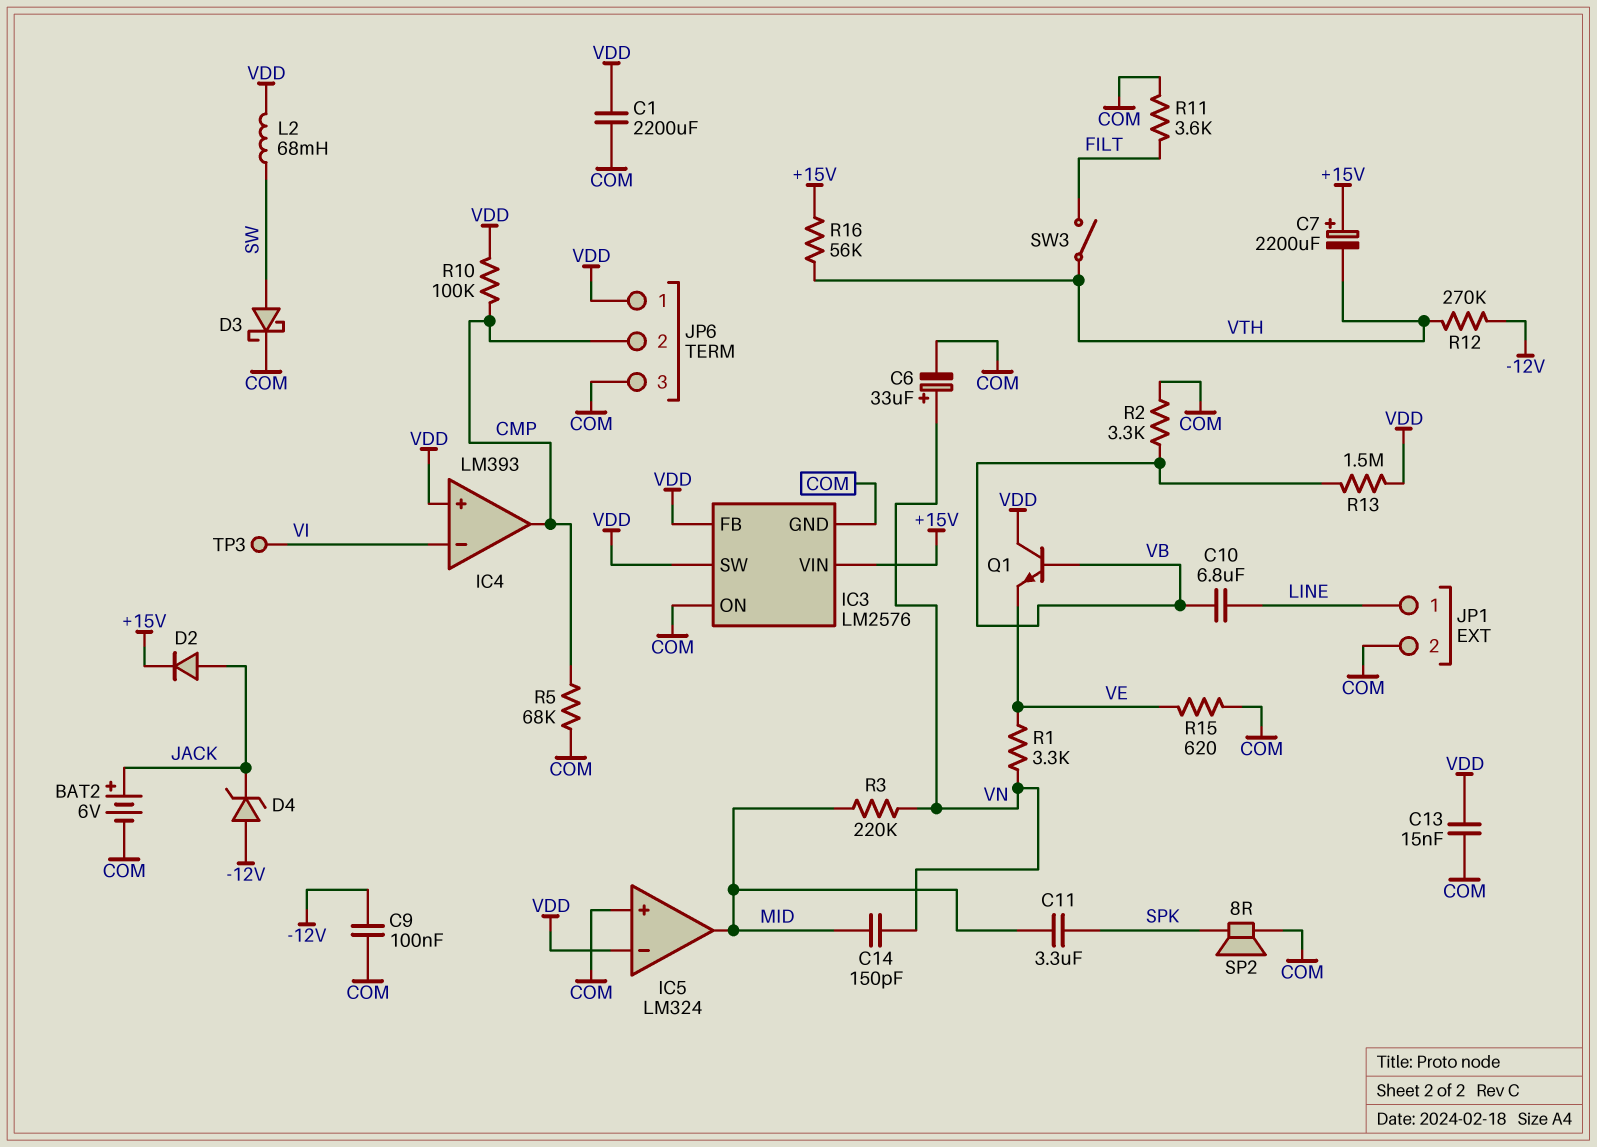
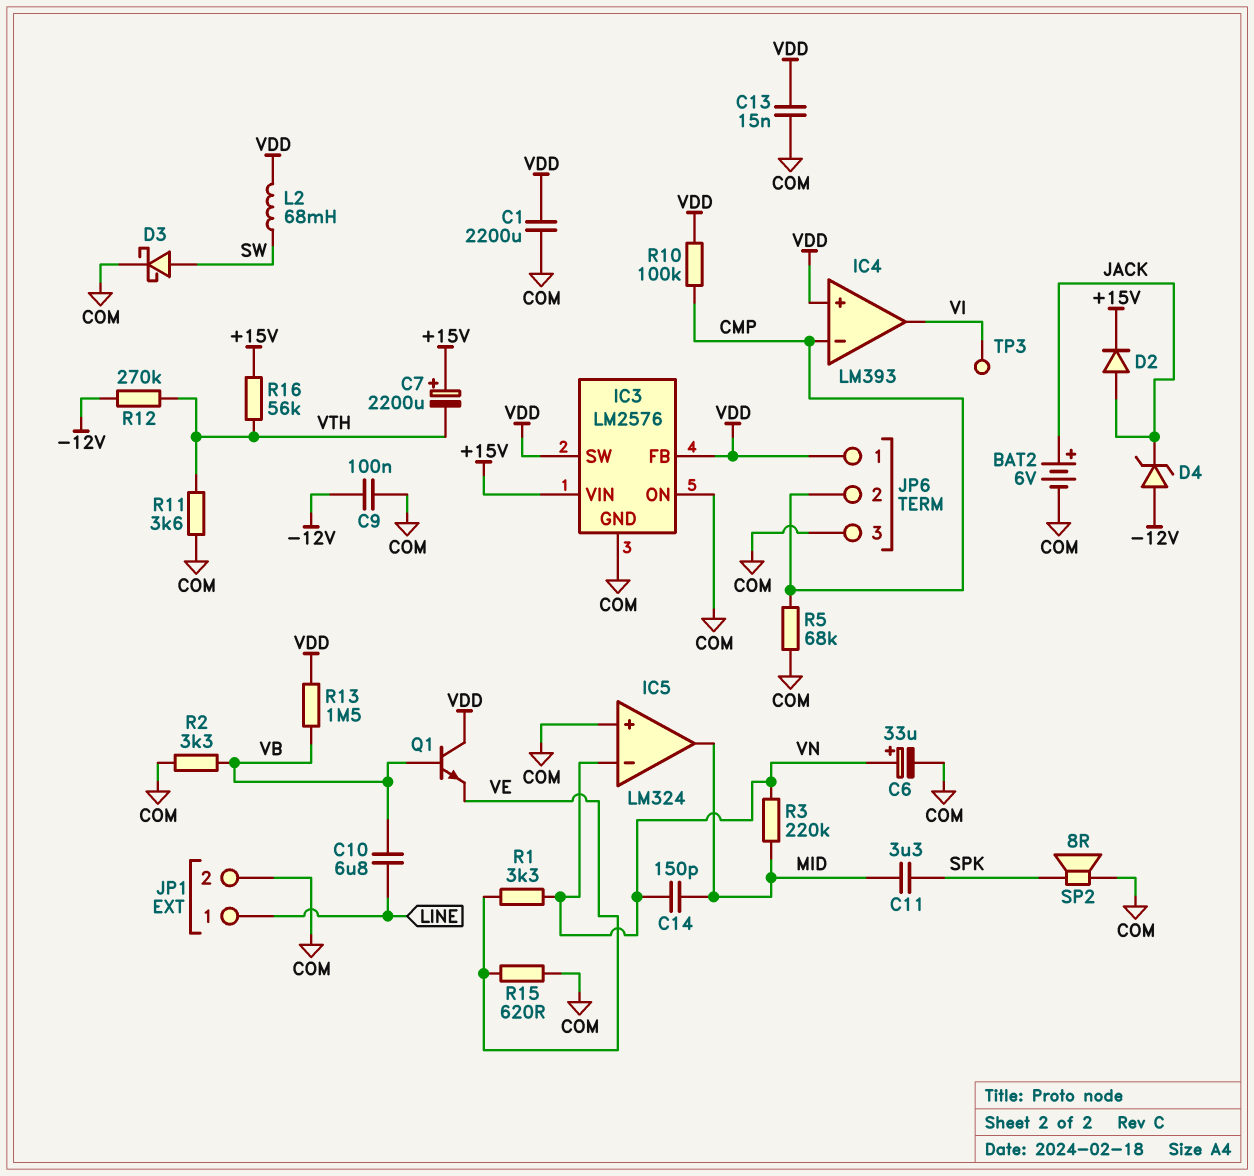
IC4 pin in-: VI -> CMP
IC4 pin out: CMP -> VI
IC5 pin in-: VDD -> VN
R11: 3.6k (COM, FILT) -> 3.6k (COM, VTH)
SW3: switch (FILT, VTH) -> none

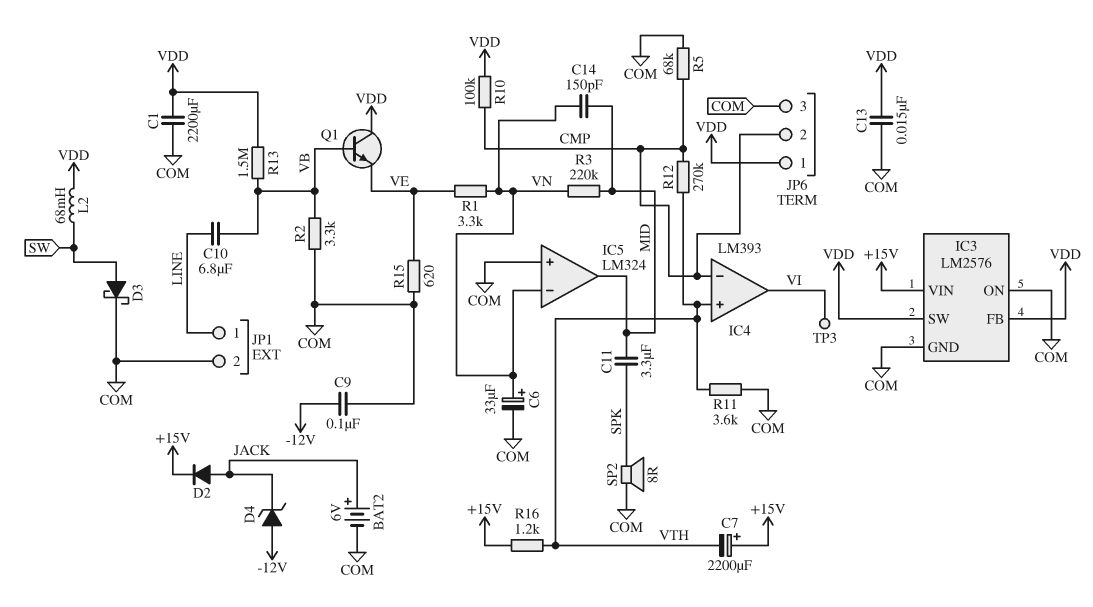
IC4 pin in+: VDD -> VTH
R12: 270k (-12V, VTH) -> 270k (CMP, VTH)
R16: 56k (+15V, VTH) -> 1.2k (+15V, VTH)

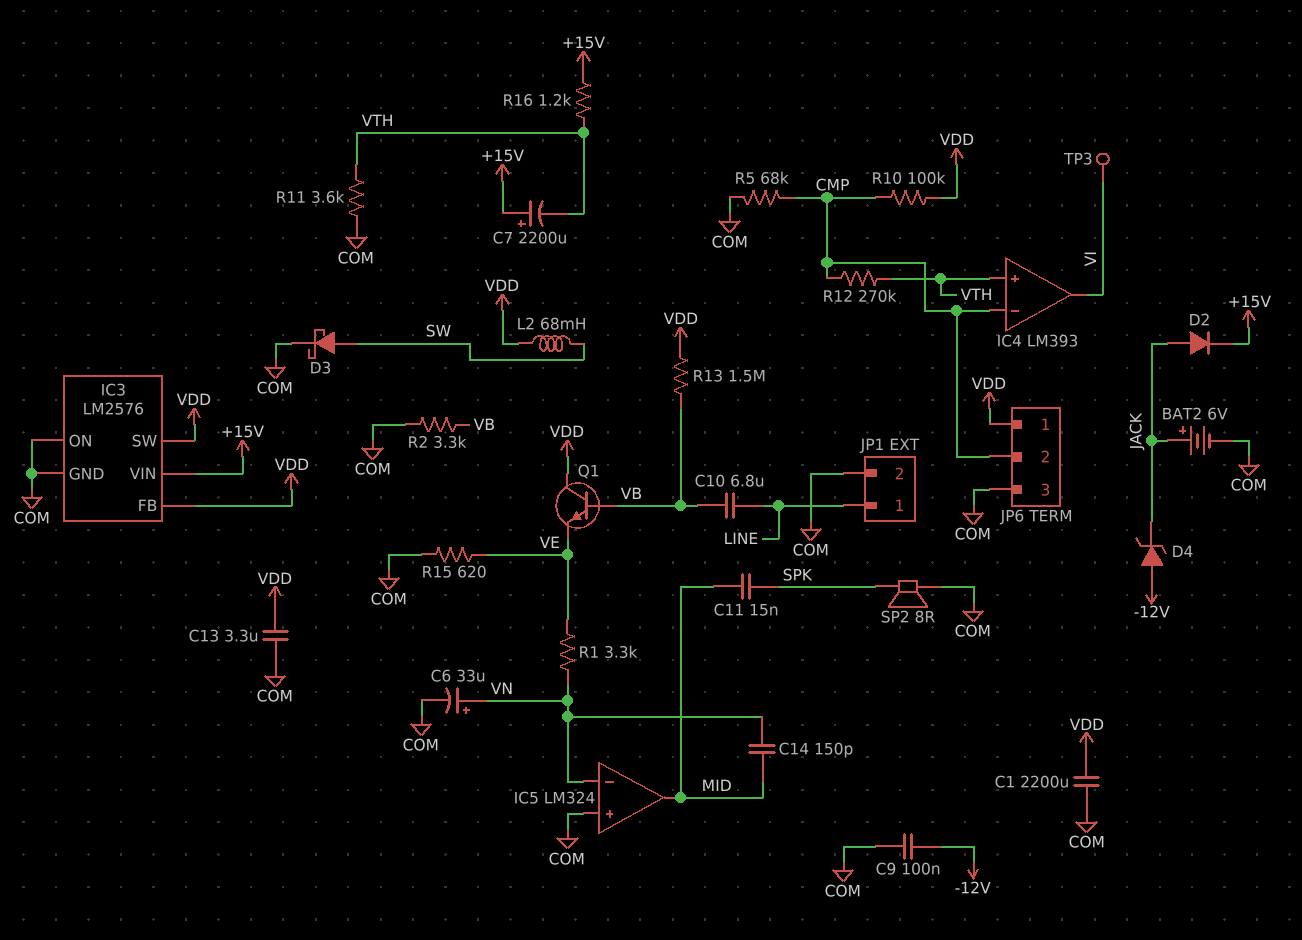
C11: 3.3uF (MID, SPK) -> 15nF (MID, SPK)
C13: 15nF (COM, VDD) -> 3.3uF (COM, VDD)
R3: 220k (MID, VN) -> none

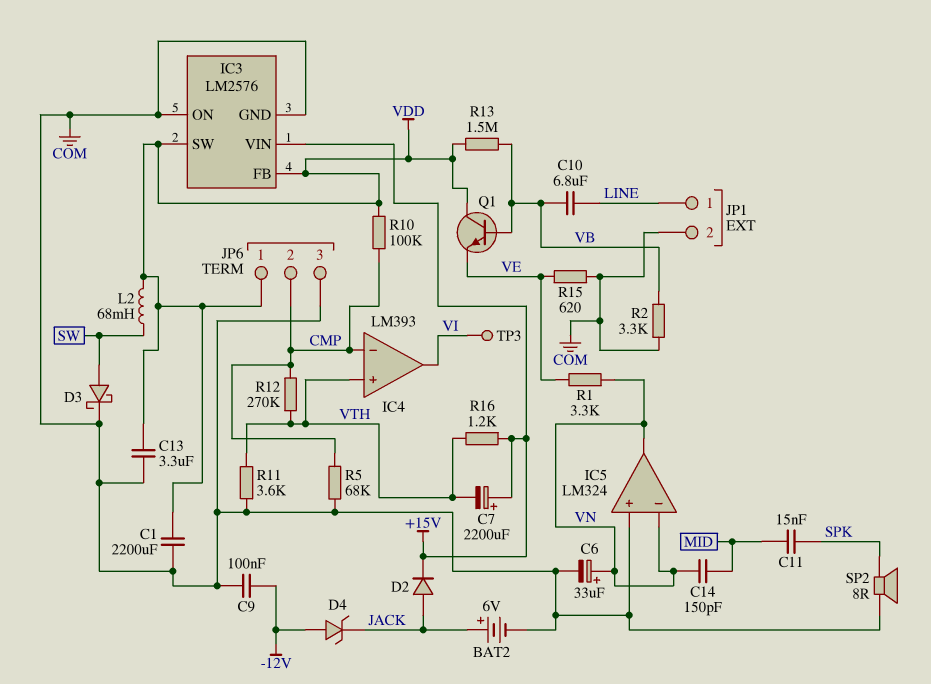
IC5 pin out: MID -> VN

